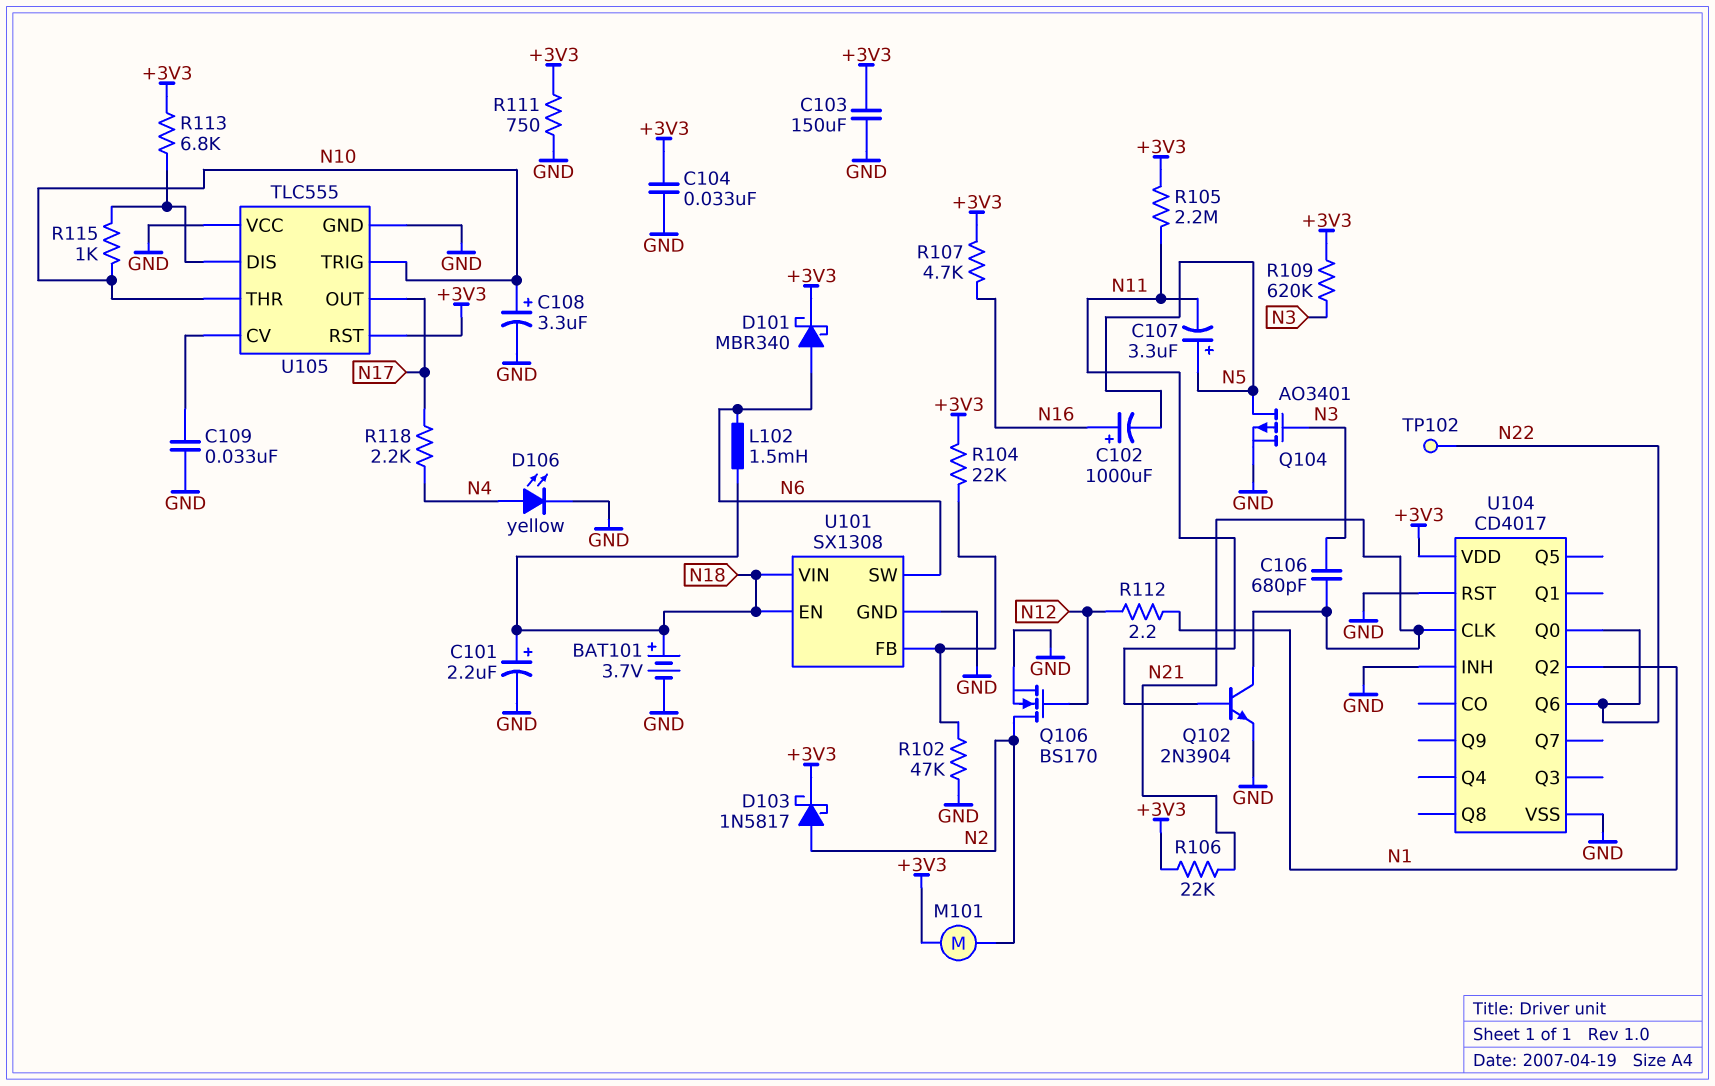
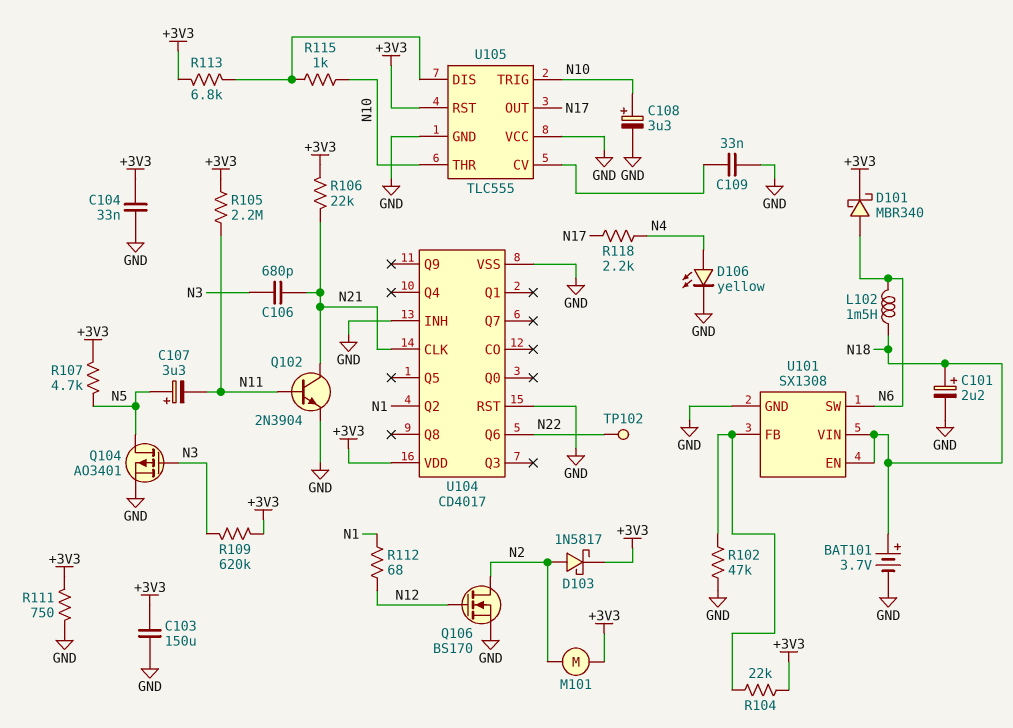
C102: 1000uF (plus N16, minus N5) -> none
R107: 4.7k (+3V3, N16) -> 4.7k (+3V3, N5)
R112: 2.2 (N1, N12) -> 68 (N1, N12)
U104 pin Q0: N22 -> none

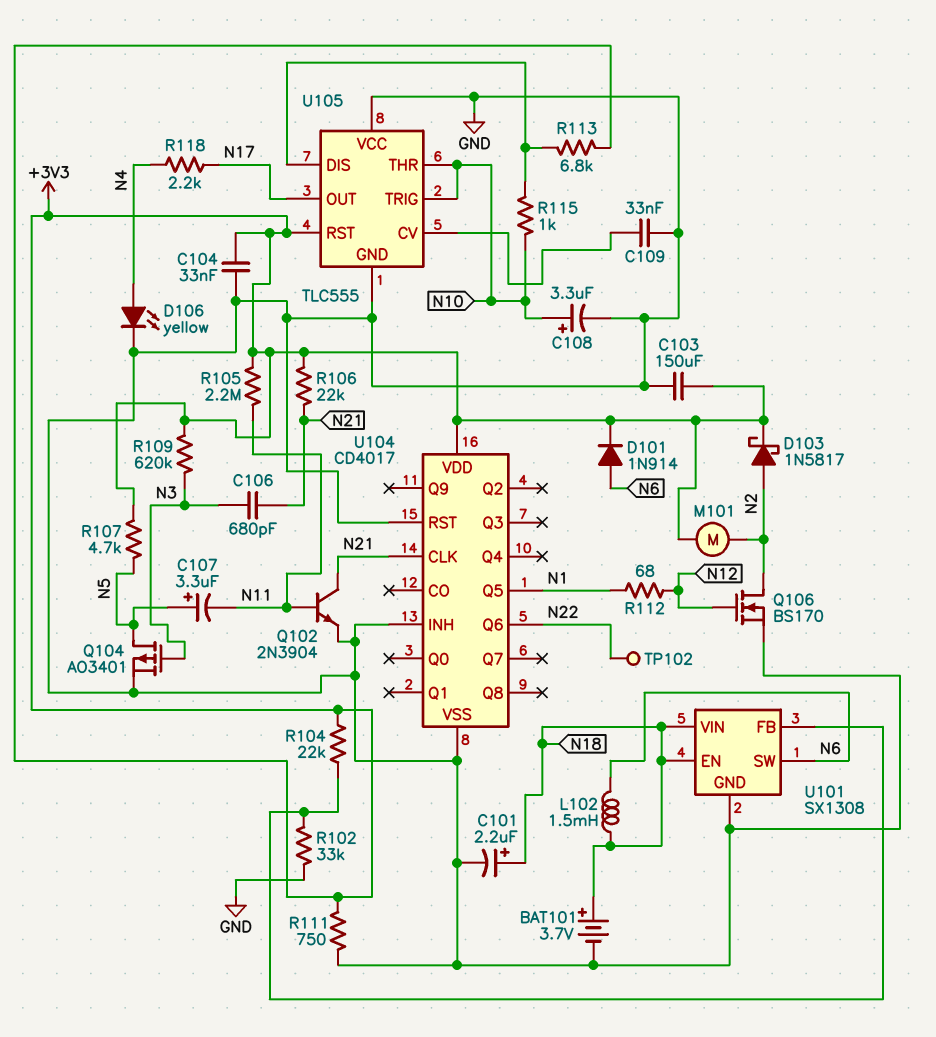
D101: schottky MBR340 (A N6, K +3V3) -> diode 1N914 (A N6, K +3V3)
R102: 47k (GND, U101/FB) -> 33k (GND, U101/FB)
U104 pin Q2: N1 -> none
U104 pin Q5: none -> N1

